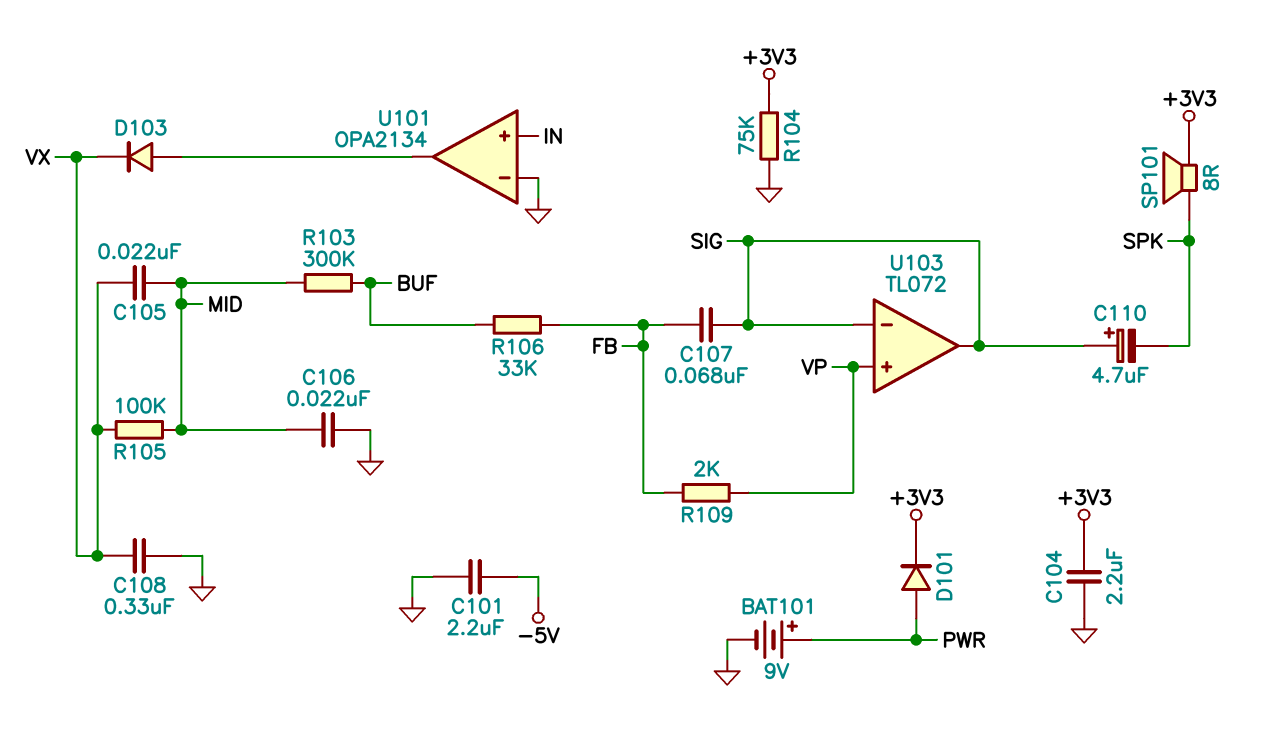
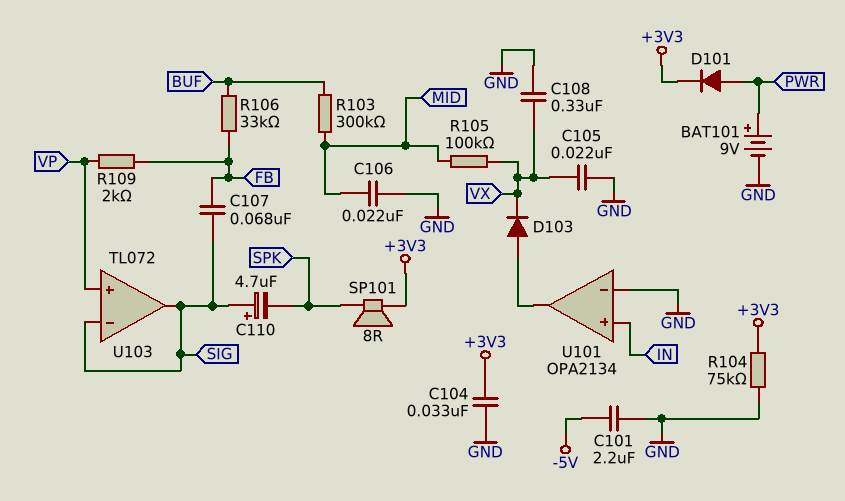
C104: 2.2uF (+3V3, GND) -> 33nF (+3V3, GND)
C105: 22nF (MID, VX) -> 22nF (GND, VX)

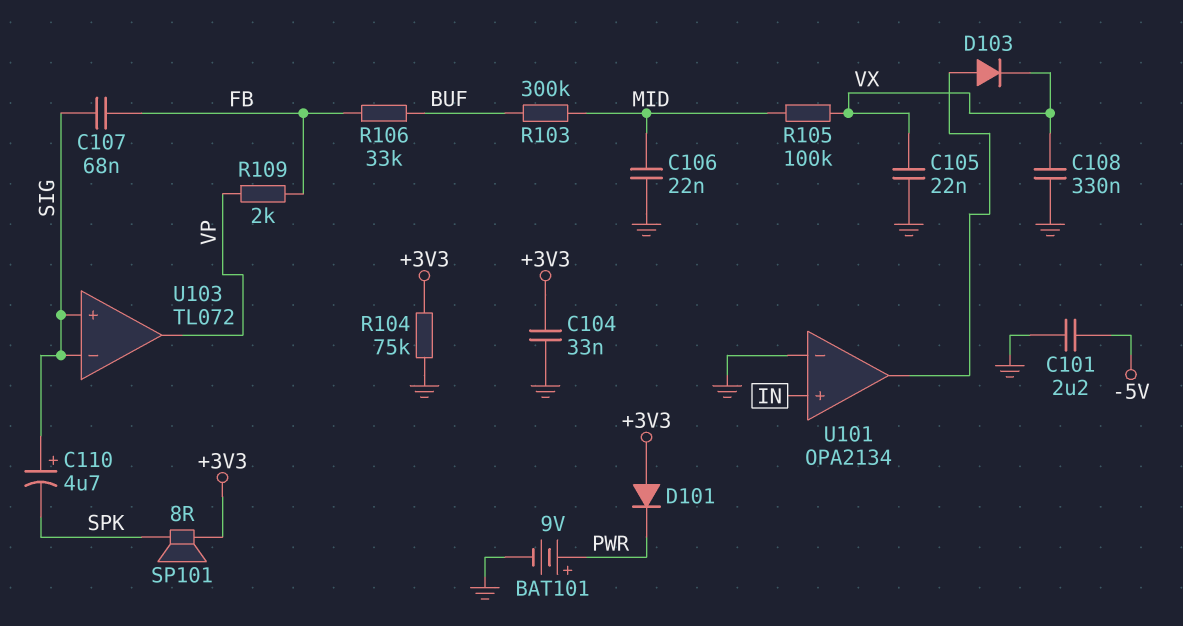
D101: diode (A PWR, K +3V3) -> diode (A +3V3, K PWR)
U103 pin in+: VP -> SIG
U103 pin out: SIG -> VP

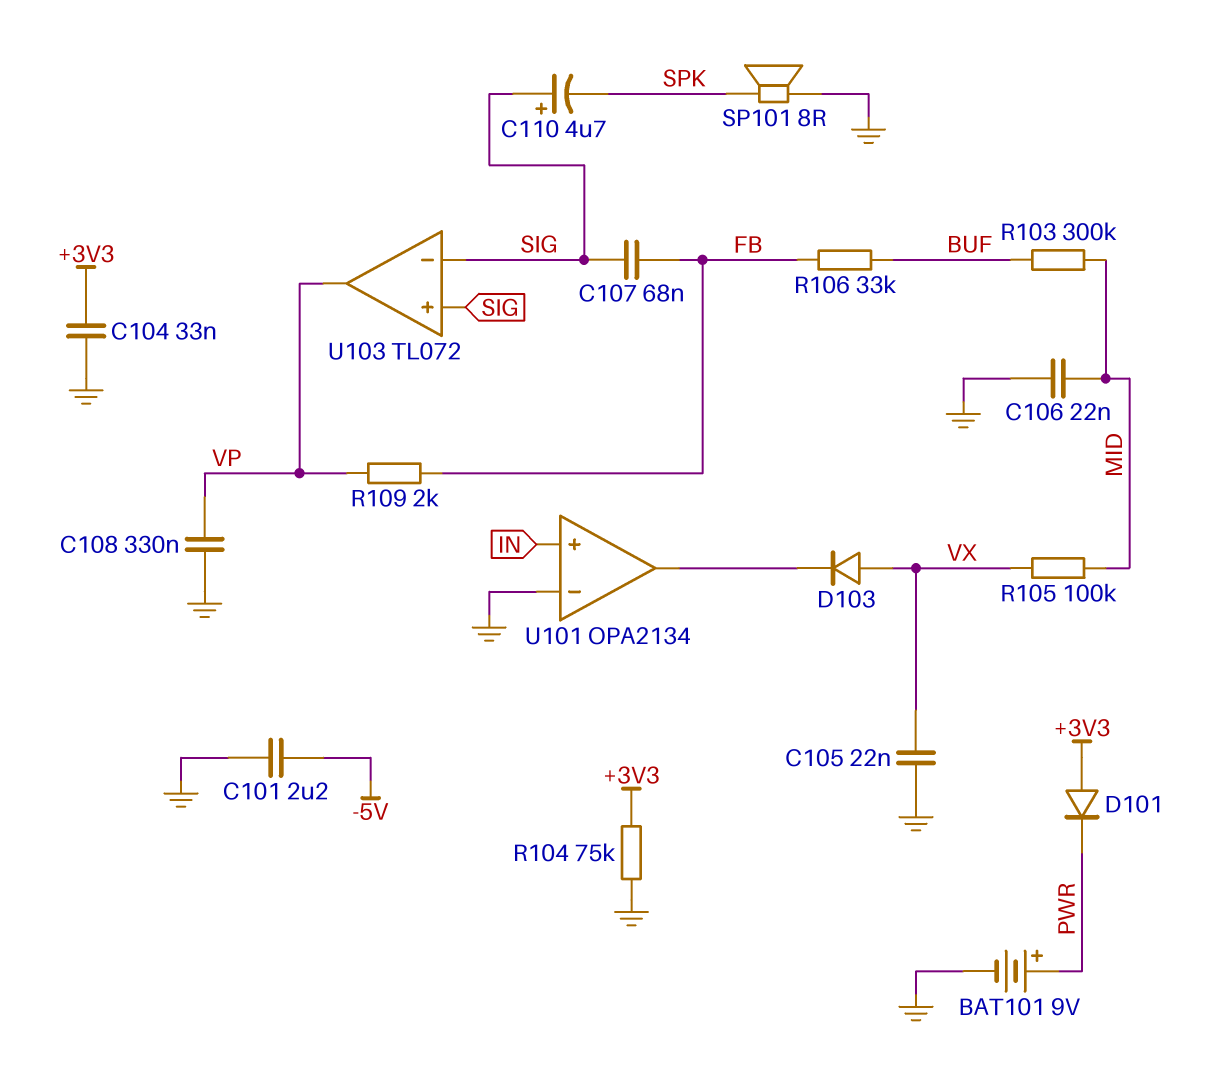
C108: 330nF (GND, VX) -> 330nF (GND, VP)
D103: diode (A U101/out, K VX) -> diode (A VX, K U101/out)
SP101: speaker 8R (+3V3, SPK) -> speaker 8R (GND, SPK)

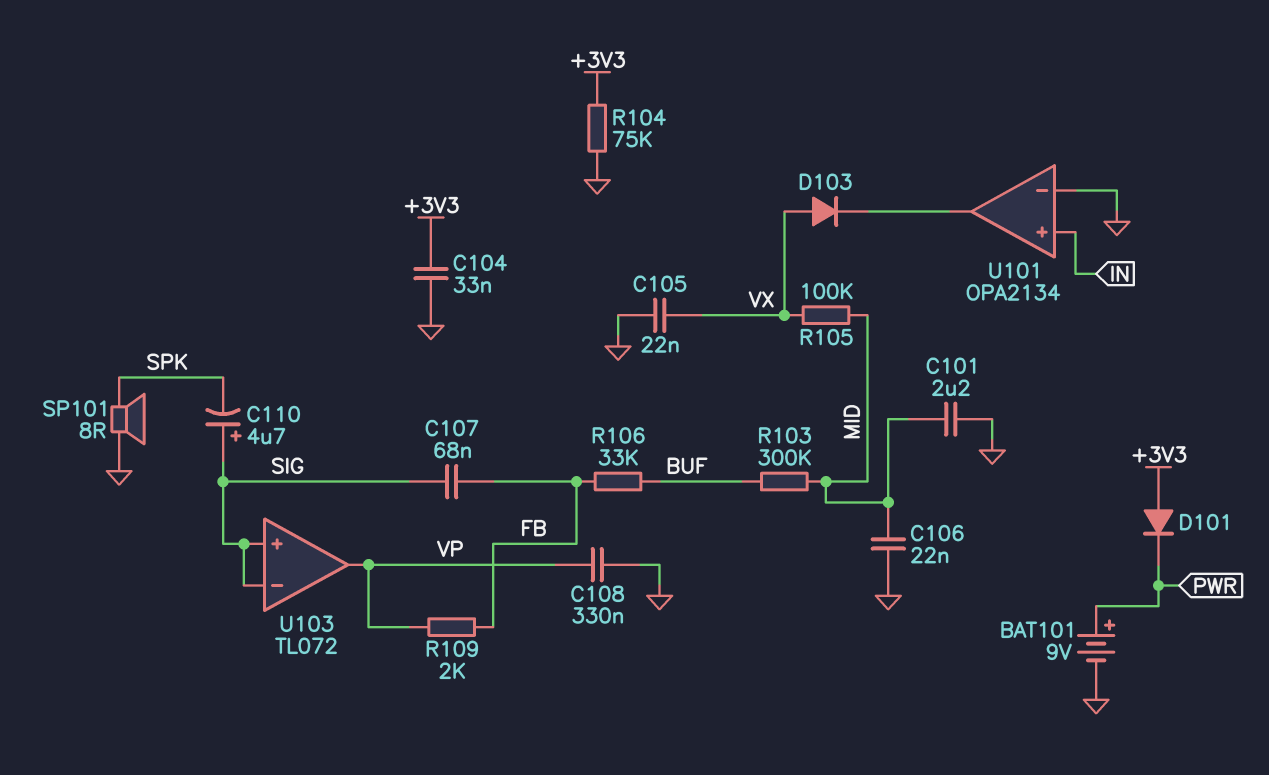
C101: 2.2uF (-5V, GND) -> 2.2uF (GND, MID)

